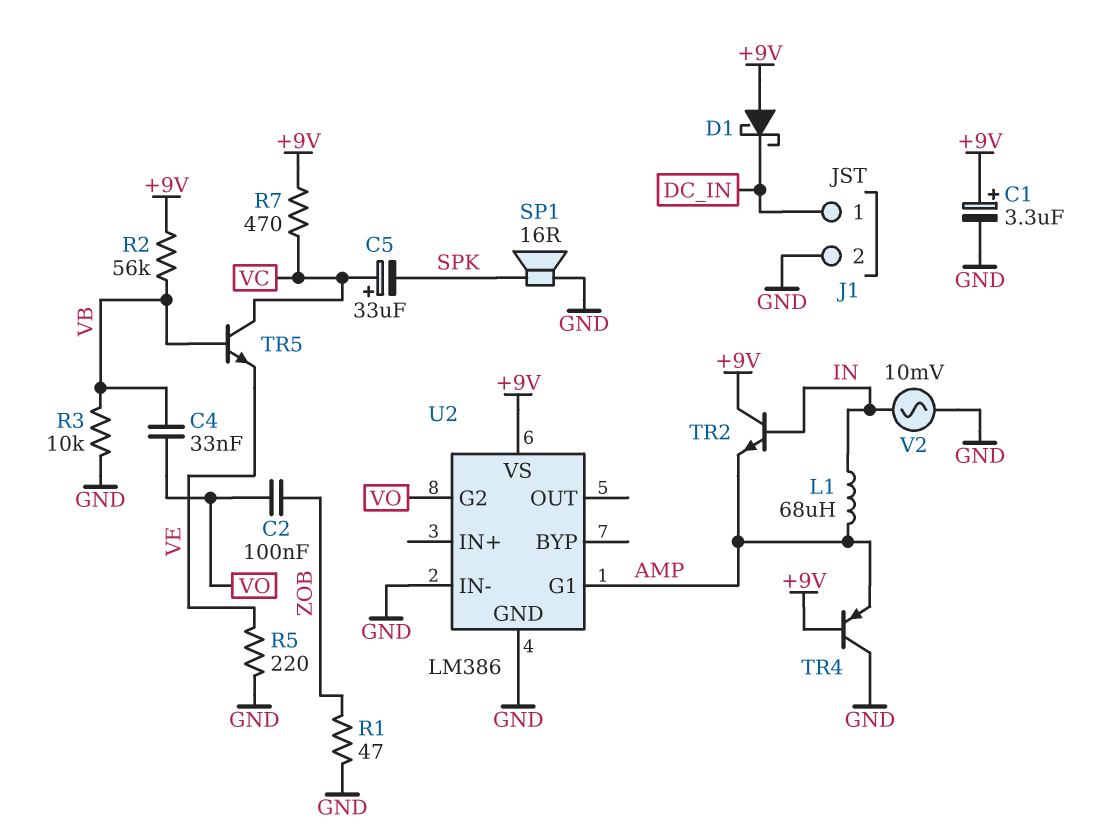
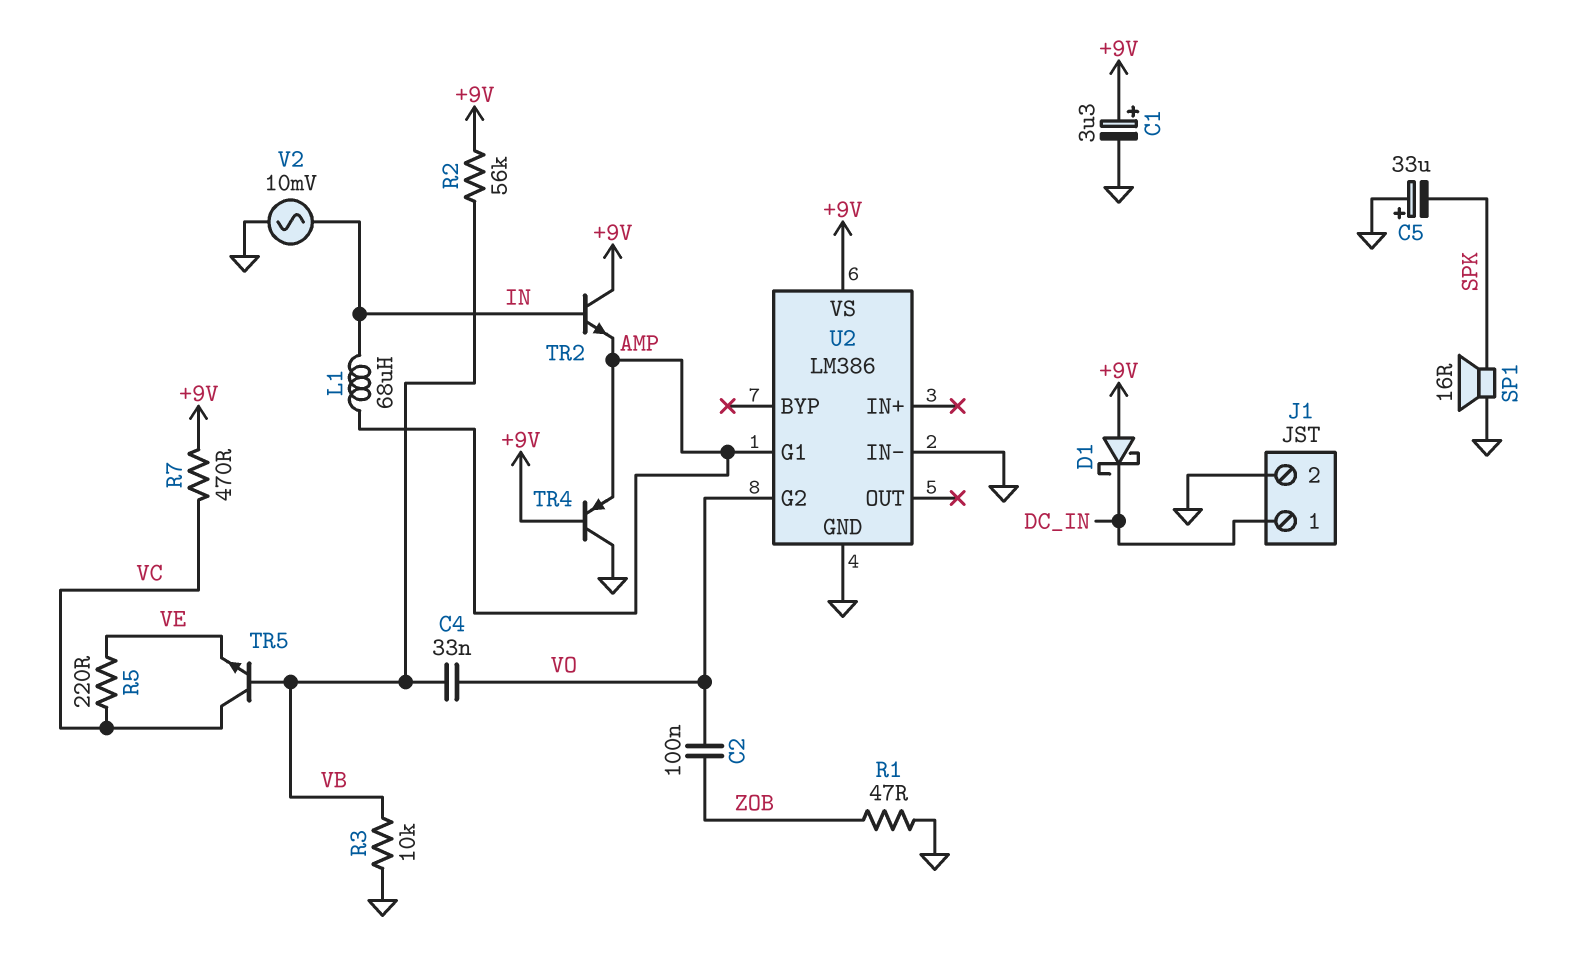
C5: 33uF (plus VC, minus SPK) -> 33uF (plus GND, minus SPK)
R5: 220 (GND, VE) -> 220 (VC, VE)

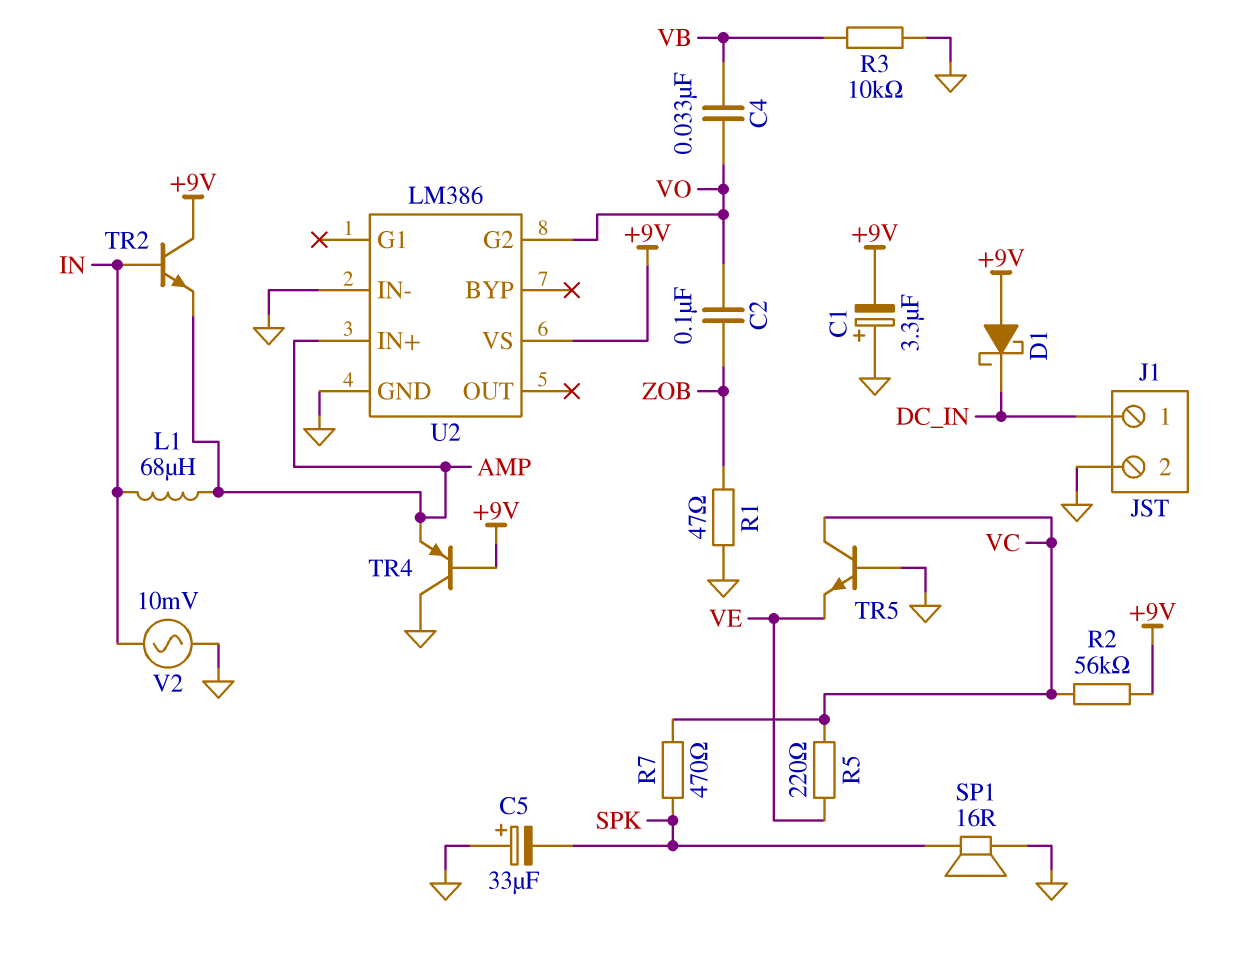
C1: 3.3uF (plus +9V, minus GND) -> 3.3uF (plus GND, minus +9V)
R2: 56k (+9V, VB) -> 56k (+9V, VC)
R7: 470 (+9V, VC) -> 470 (SPK, VC)
TR5: NPN (B VB, C VC, E VE) -> NPN (B GND, C VC, E VE)
U2 pin G1: AMP -> none
U2 pin IN+: none -> AMP

